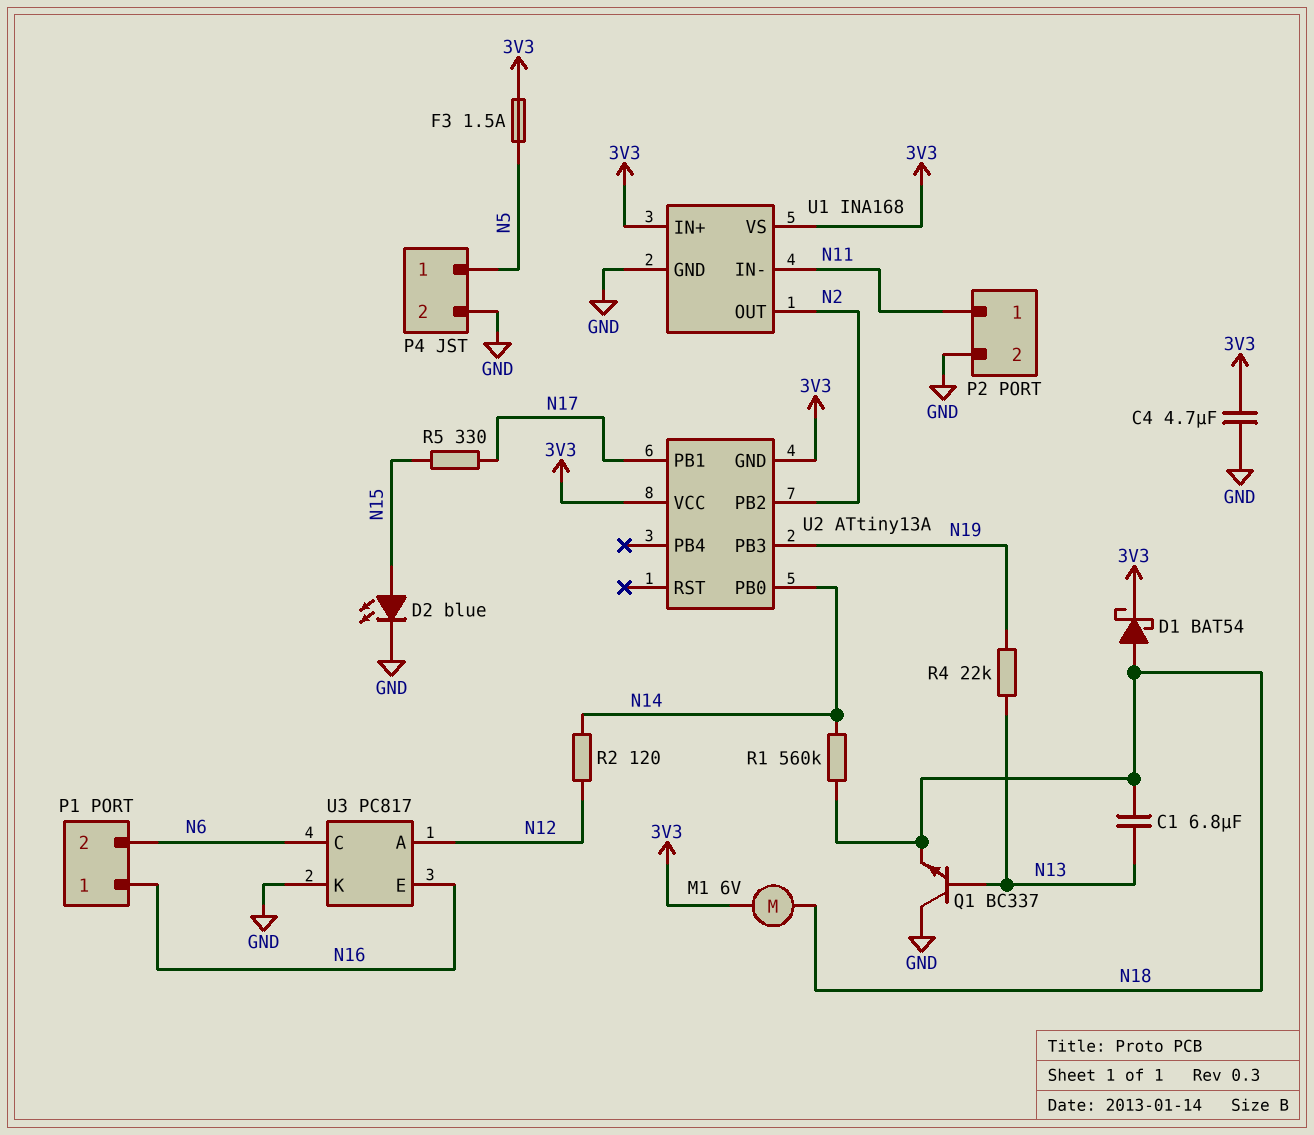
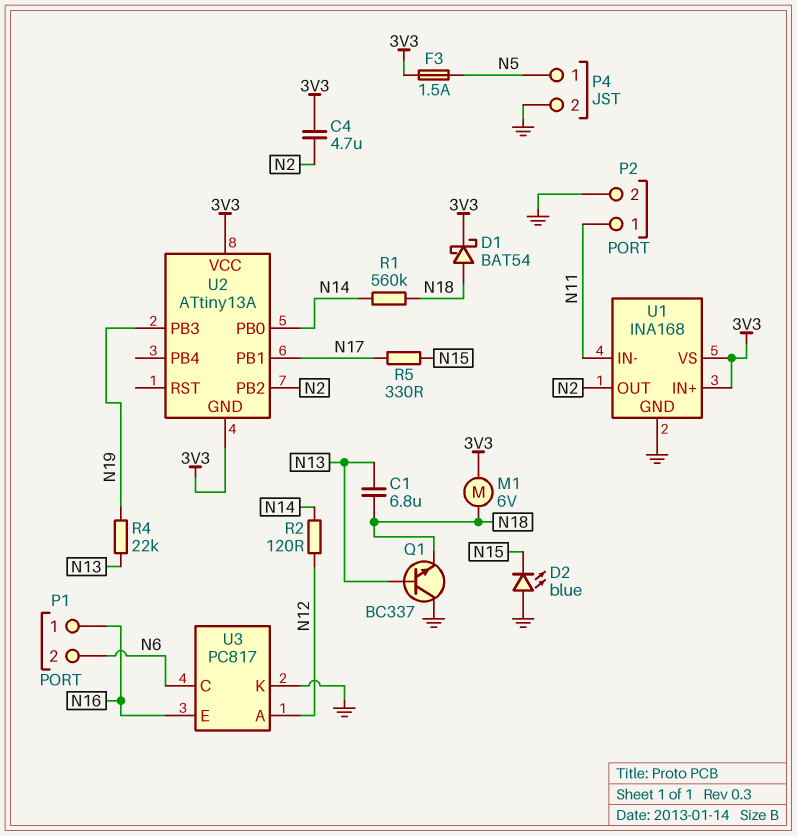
C4: 4.7uF (3V3, GND) -> 4.7uF (3V3, N2)
D2: LED blue (A N15, K GND) -> LED blue (A GND, K N15)

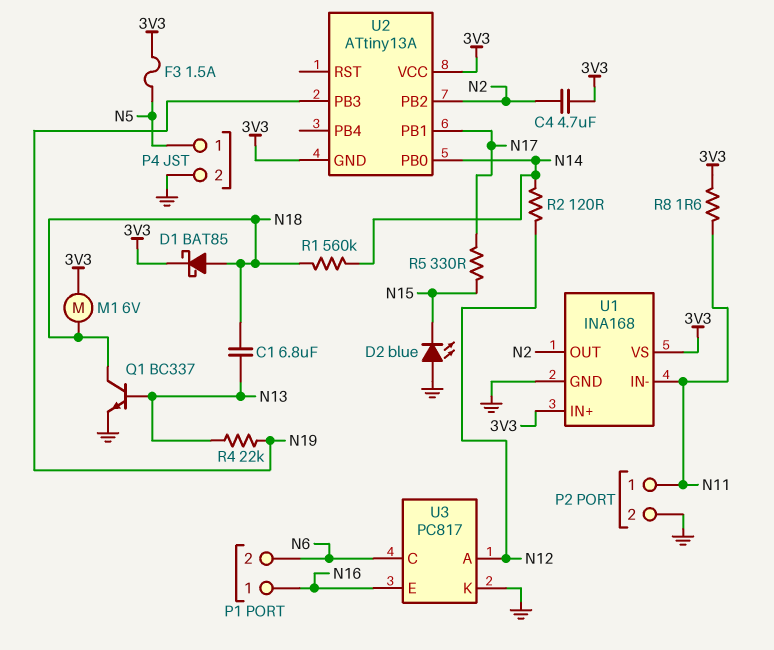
D1: schottky BAT54 (A N18, K 3V3) -> schottky BAT85 (A N18, K 3V3)
Q1: NPN BC337 (B N13, C GND, E N18) -> NPN BC337 (B N13, C N18, E GND)
R8: none -> 1.6 (3V3, N11)

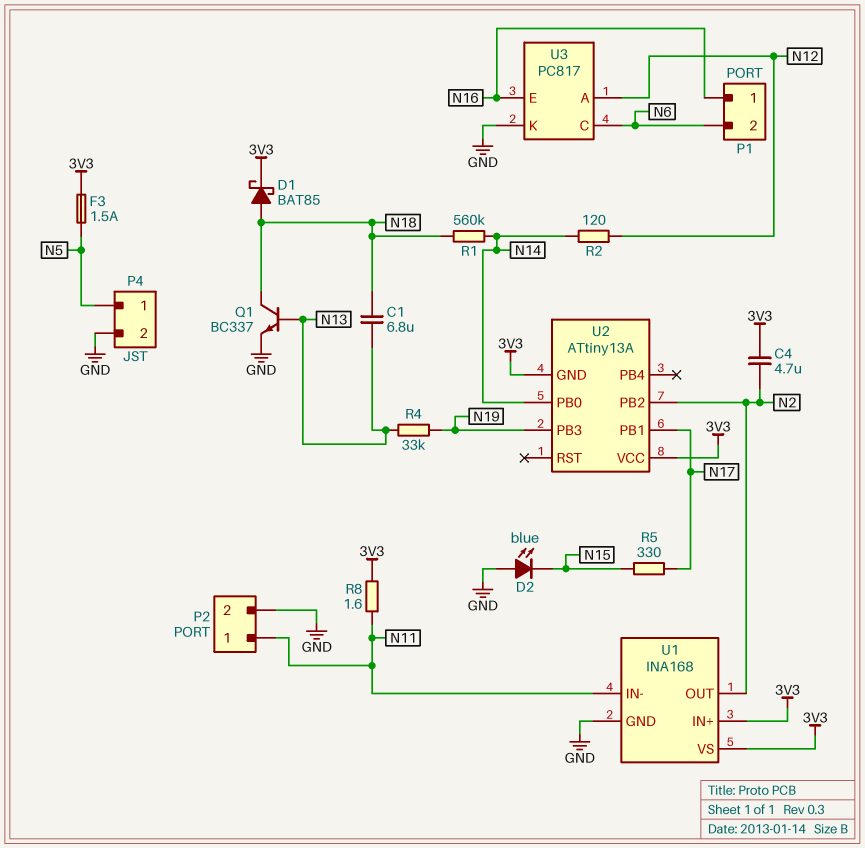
M1: motor 6V (3V3, N18) -> none
R4: 22k (N13, N19) -> 33k (N13, N19)

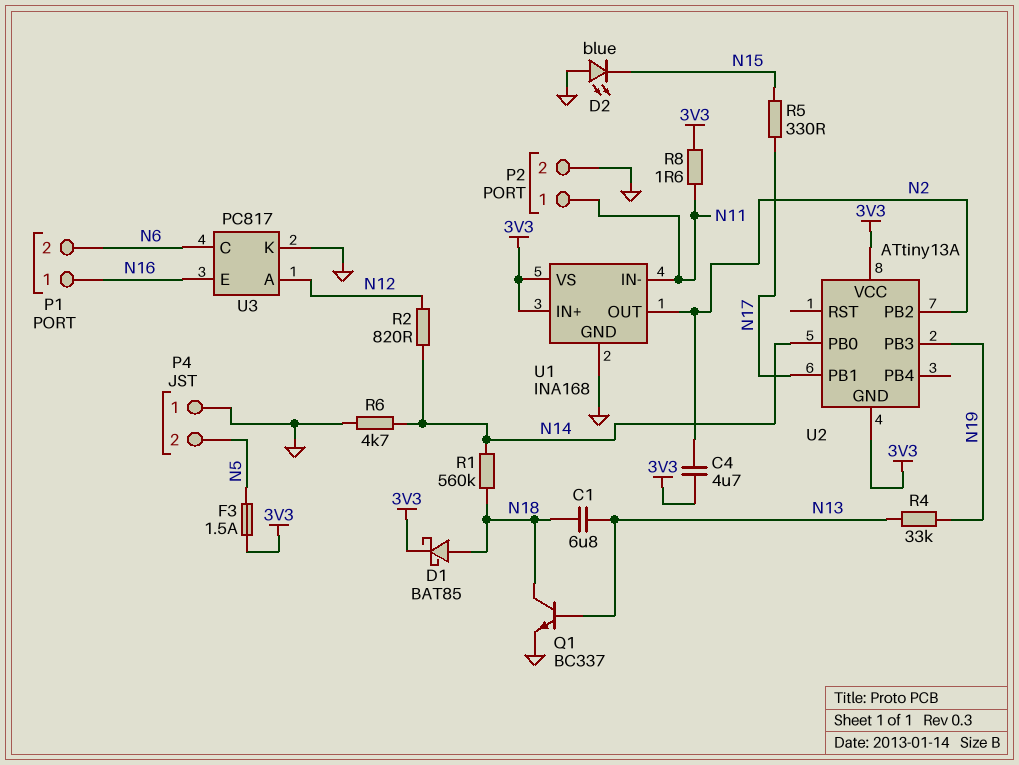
P4 pin 1: N5 -> GND
P4 pin 2: GND -> N5
R2: 120 (N12, N14) -> 820 (N12, N14)
R6: none -> 4.7k (GND, N14)

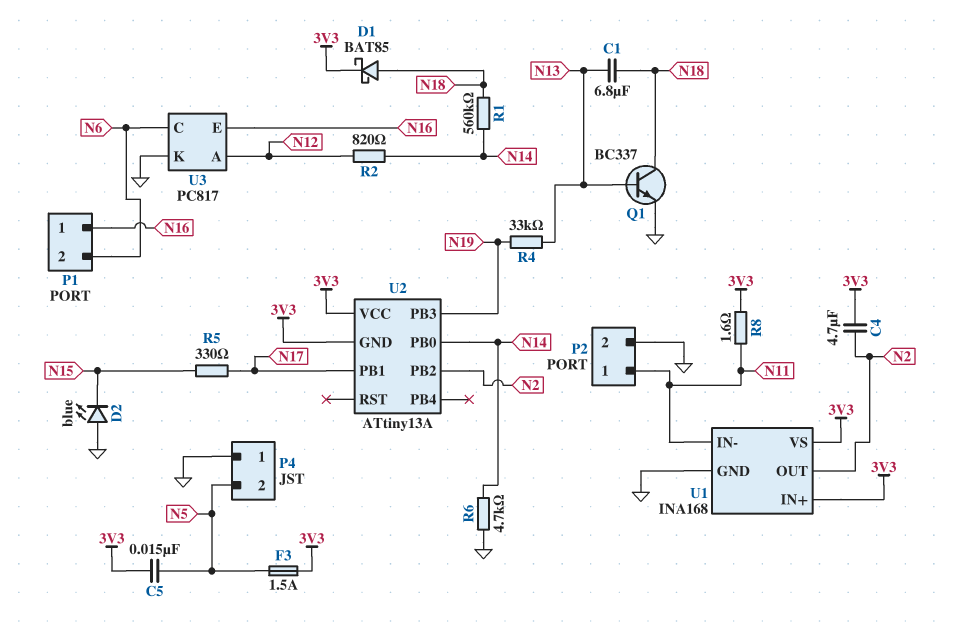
C5: none -> 15nF (3V3, N5)

